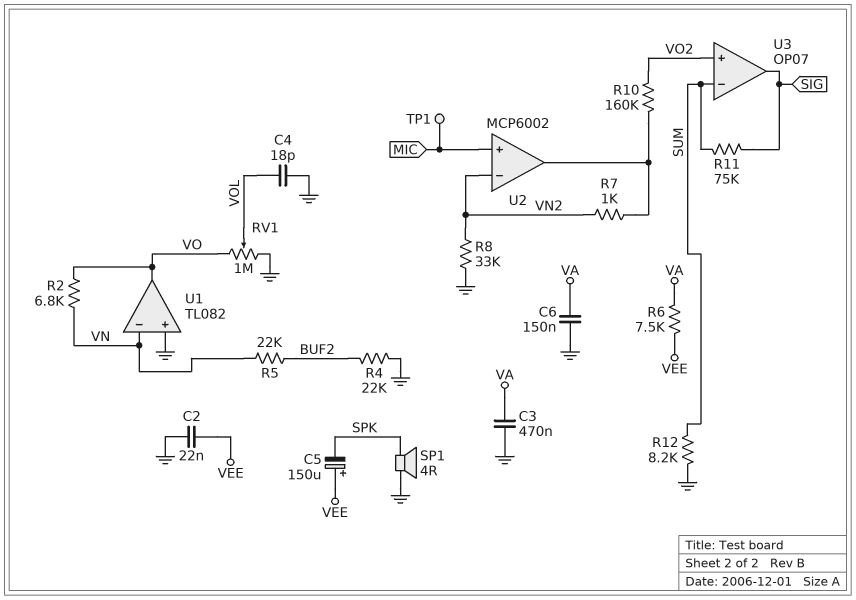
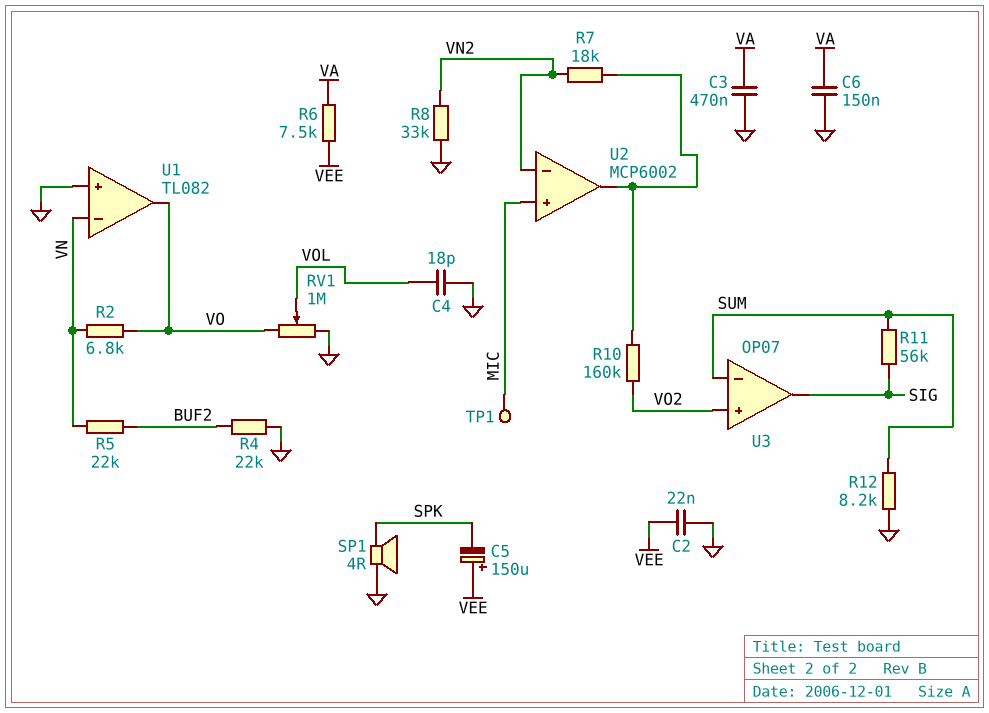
R7: 1k (U2/out, VN2) -> 18k (U2/out, VN2)
R11: 75k (SIG, SUM) -> 56k (SIG, SUM)

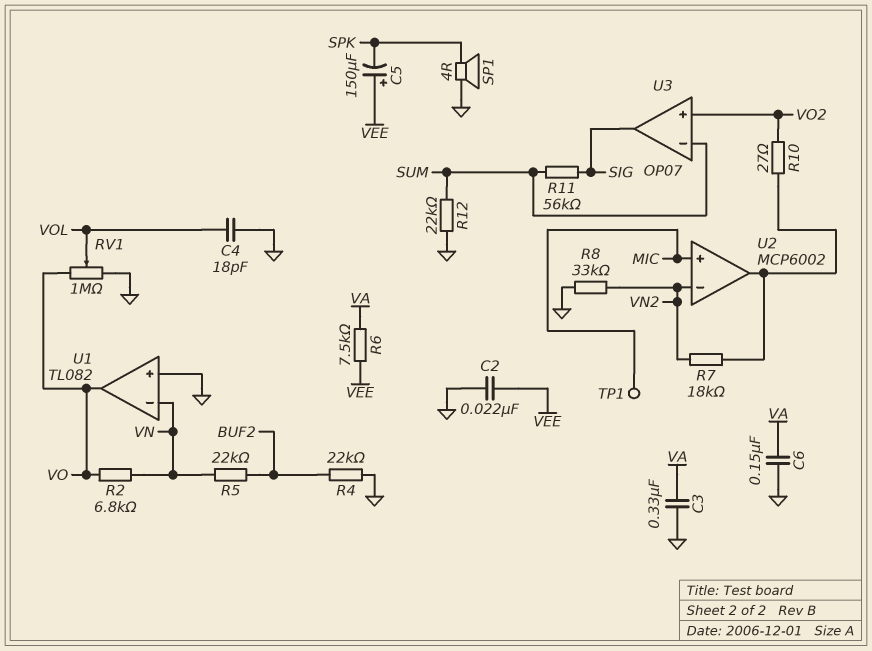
C3: 470nF (GND, VA) -> 330nF (GND, VA)
R10: 160k (U2/out, VO2) -> 27 (U2/out, VO2)
R12: 8.2k (GND, SUM) -> 22k (GND, SUM)

